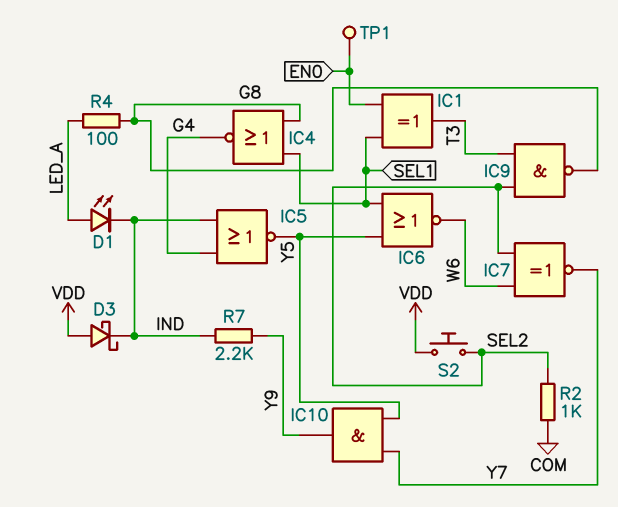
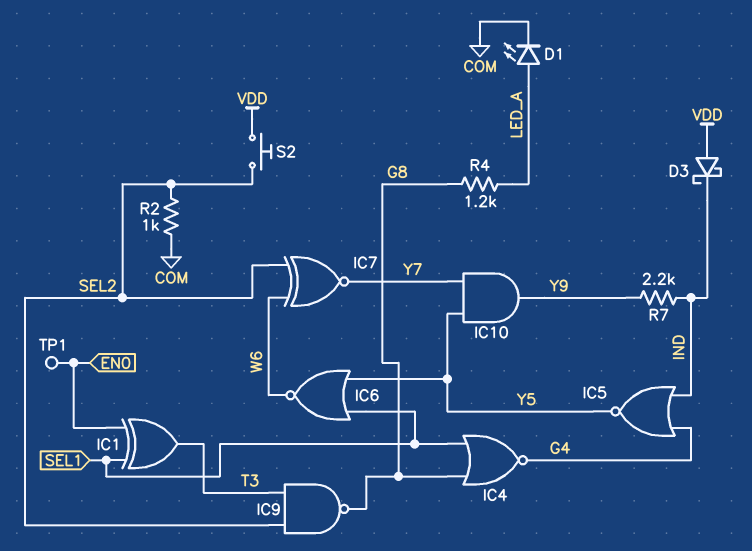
D1: LED (A LED_A, K IND) -> LED (A LED_A, K COM)
R4: 100 (G8, LED_A) -> 1.2k (G8, LED_A)

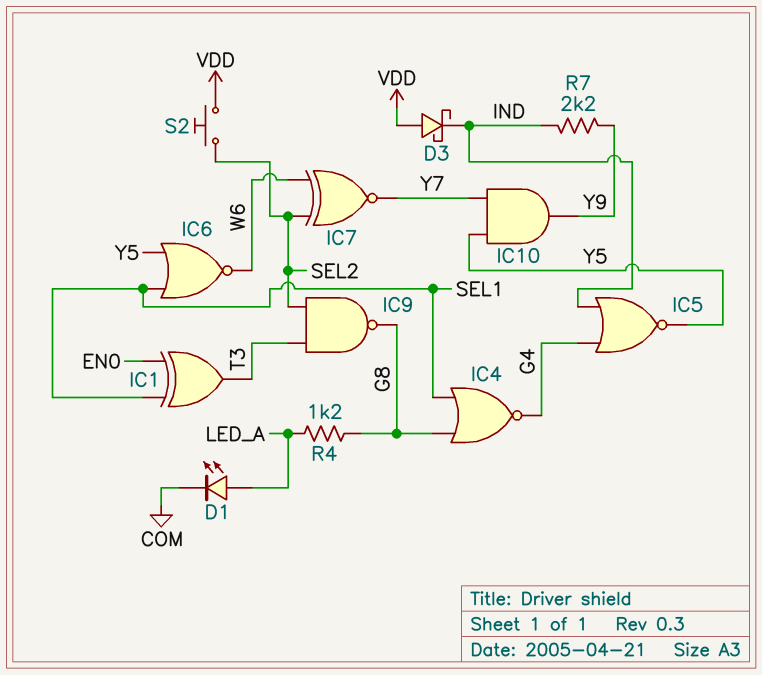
R2: 1k (COM, SEL2) -> none
TP1: test point (EN0) -> none

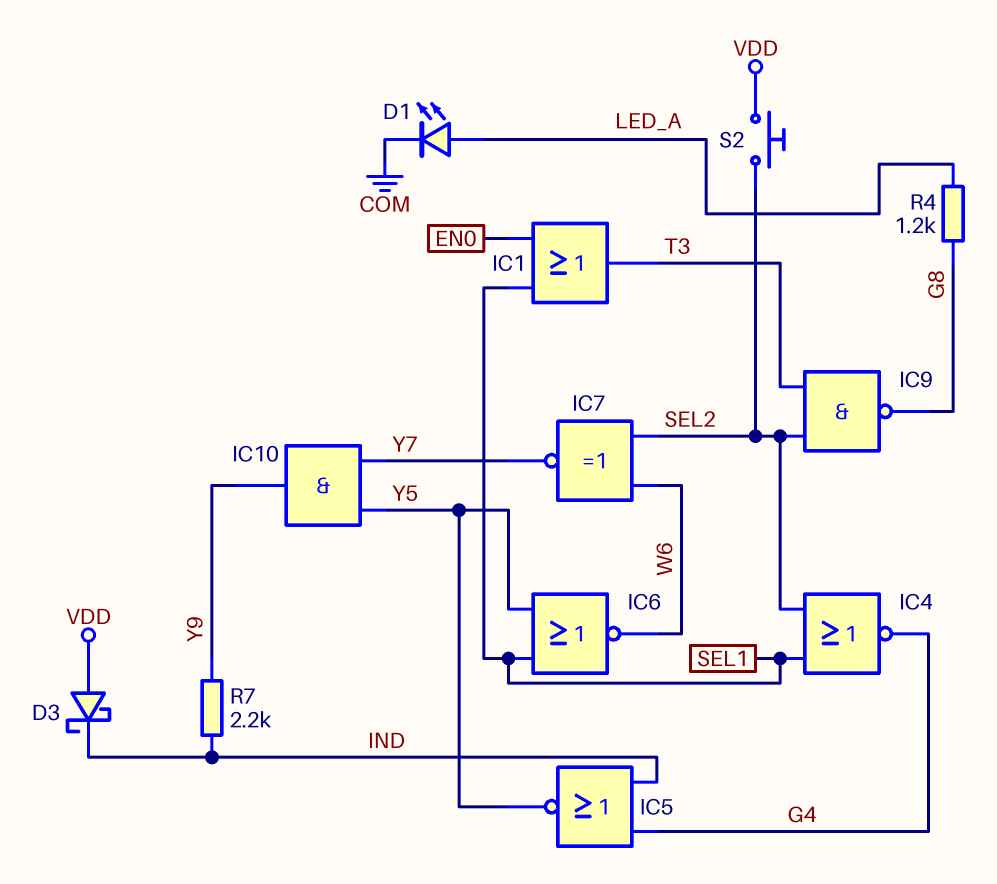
IC1: XOR (in EN0, in SEL1, out T3) -> OR (in EN0, in SEL1, out T3)
IC4: NOR (in G8, in SEL1, out G4) -> NOR (in SEL1, in SEL2, out G4)

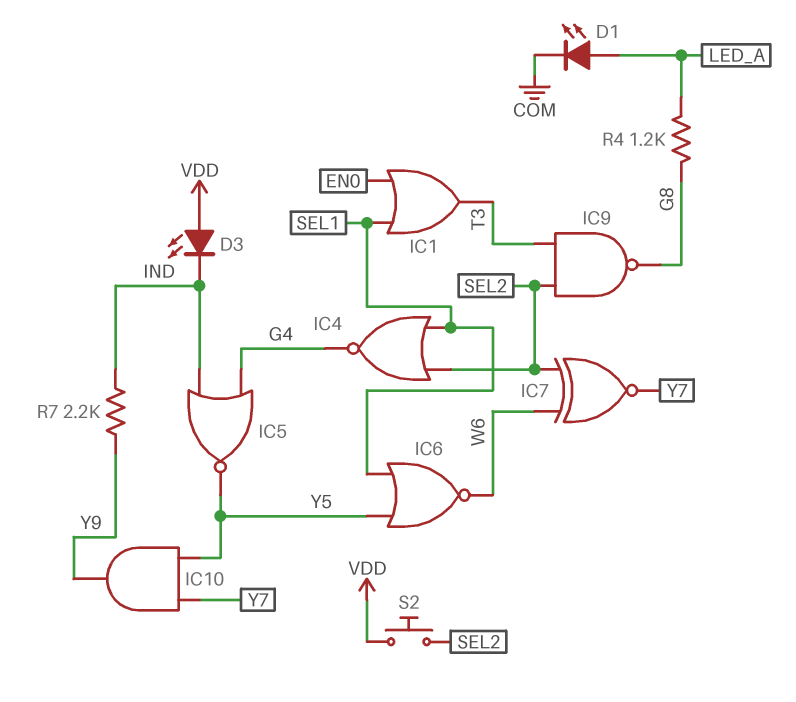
D3: schottky (A VDD, K IND) -> LED (A VDD, K IND)

